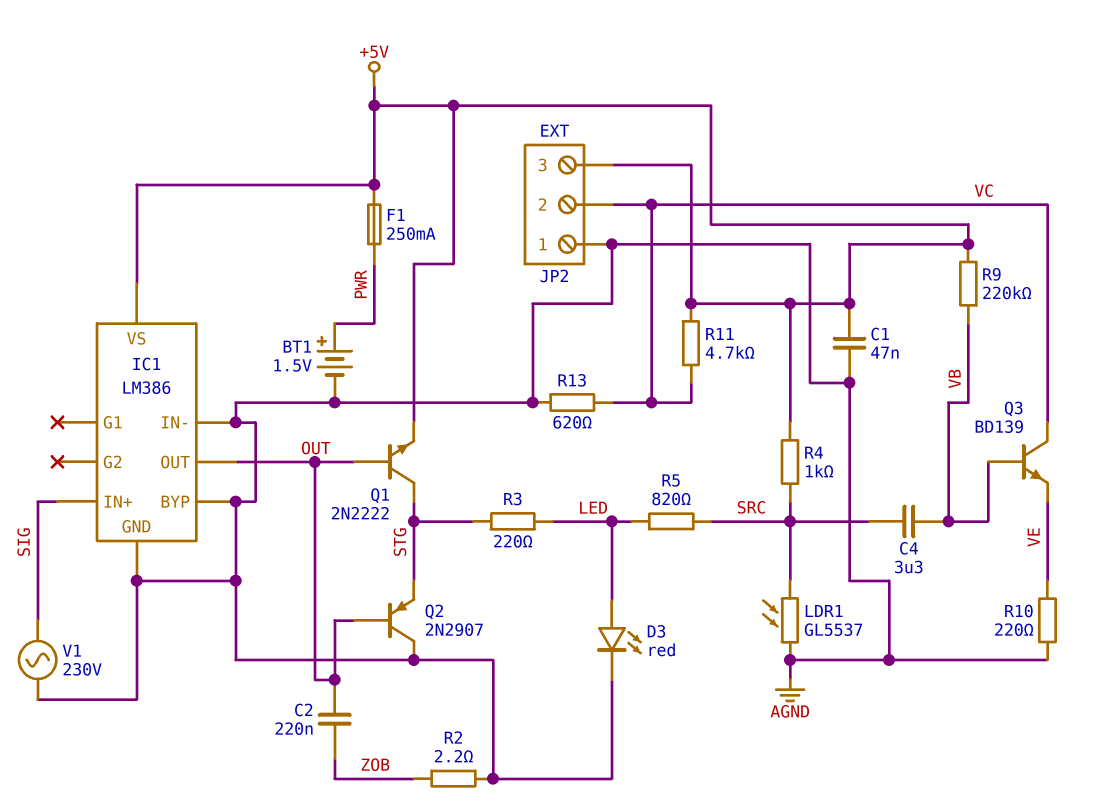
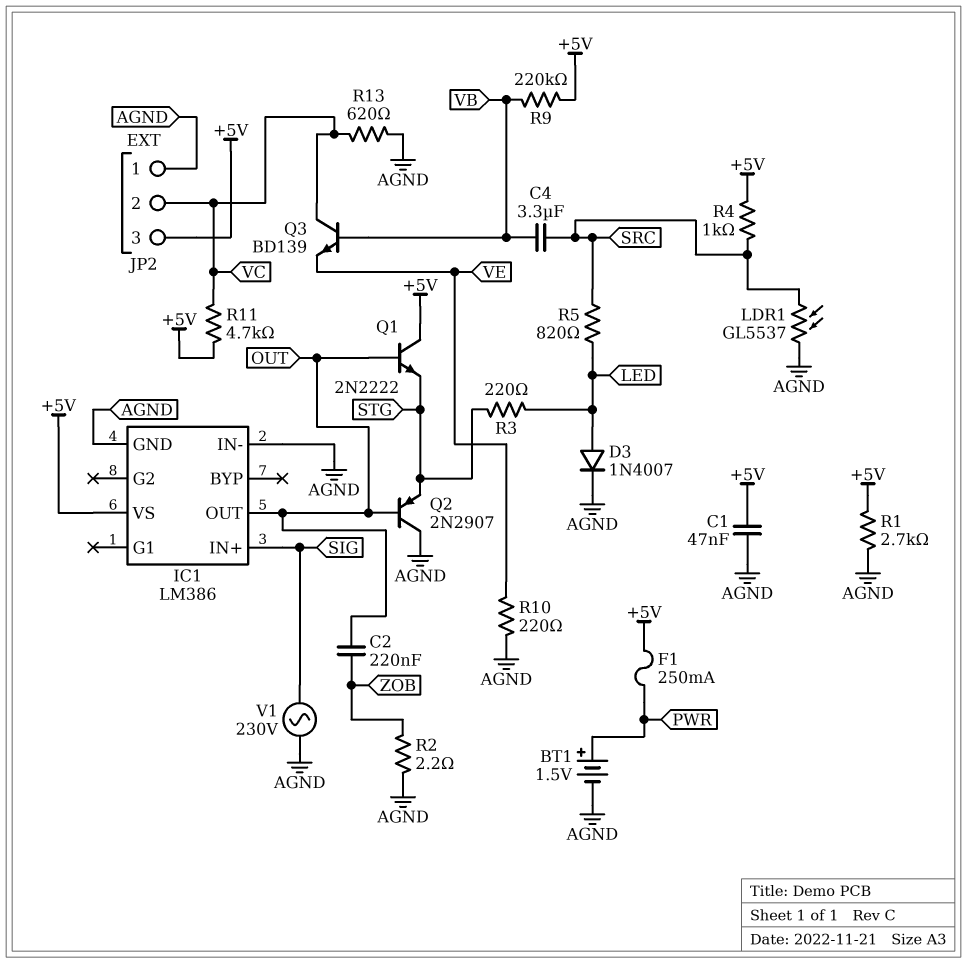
D3: LED red (A LED, K AGND) -> diode 1N4007 (A LED, K AGND)
IC1 pin BYP: AGND -> none
Q1: NPN 2N2222 (B OUT, C STG, E +5V) -> NPN 2N2222 (B OUT, C +5V, E STG)
R1: none -> 2.7k (+5V, AGND)

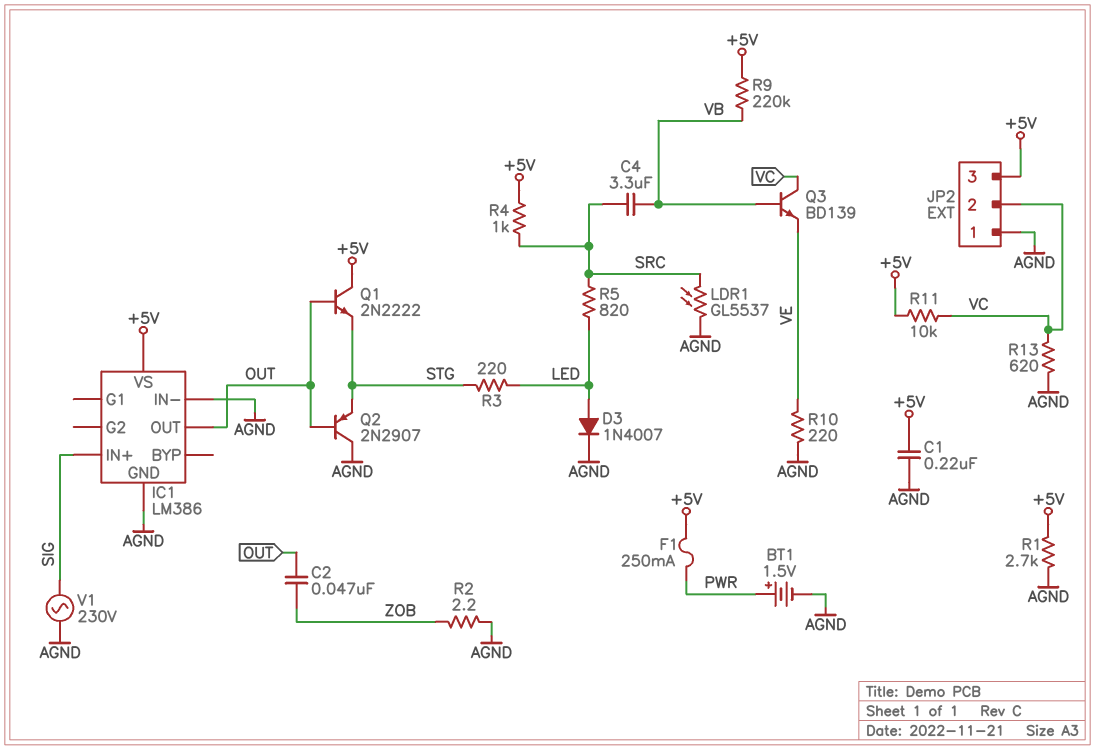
C1: 47nF (+5V, AGND) -> 220nF (+5V, AGND)
C2: 220nF (OUT, ZOB) -> 47nF (OUT, ZOB)
R11: 4.7k (+5V, VC) -> 10k (+5V, VC)

